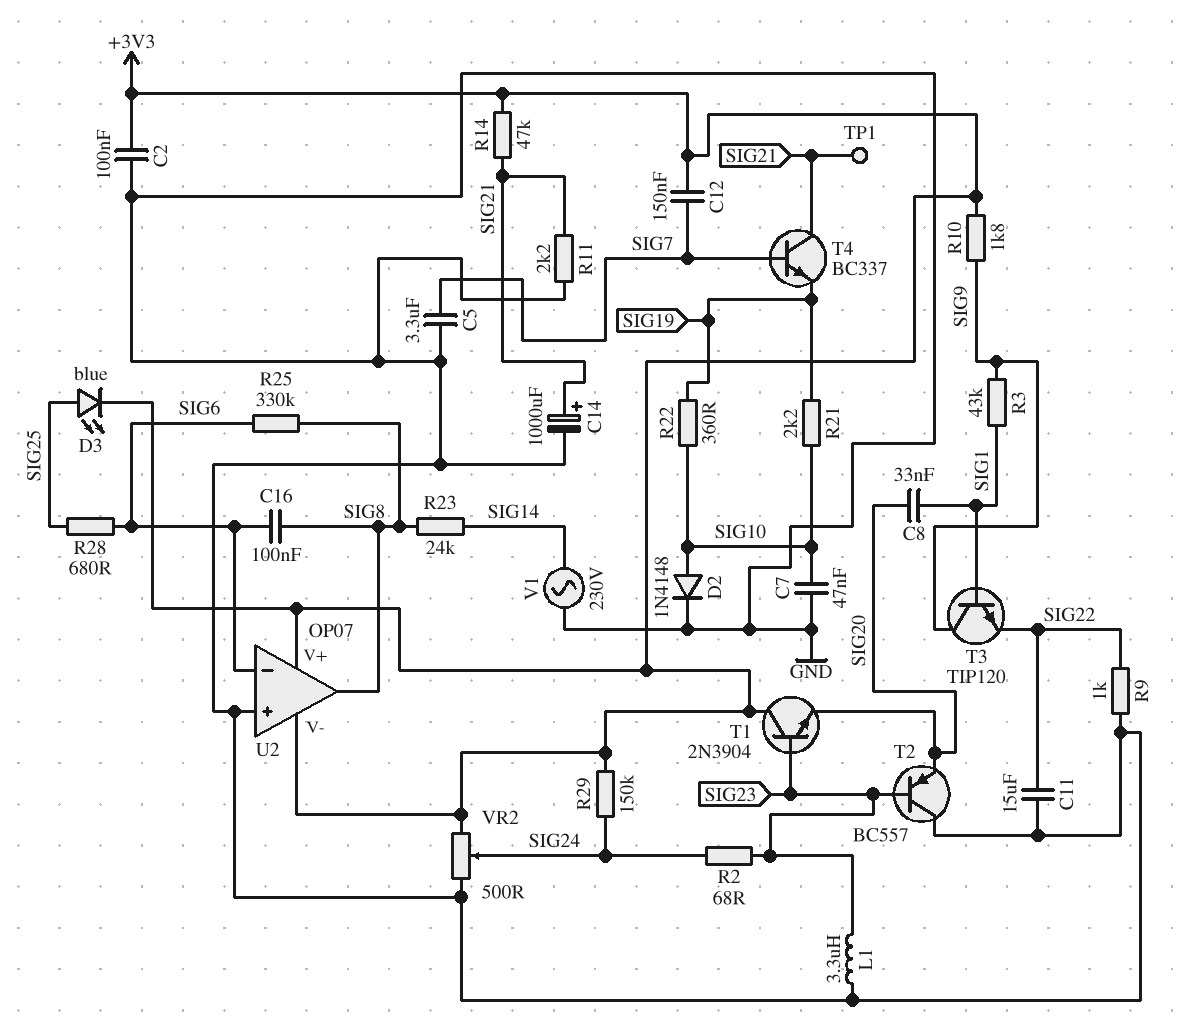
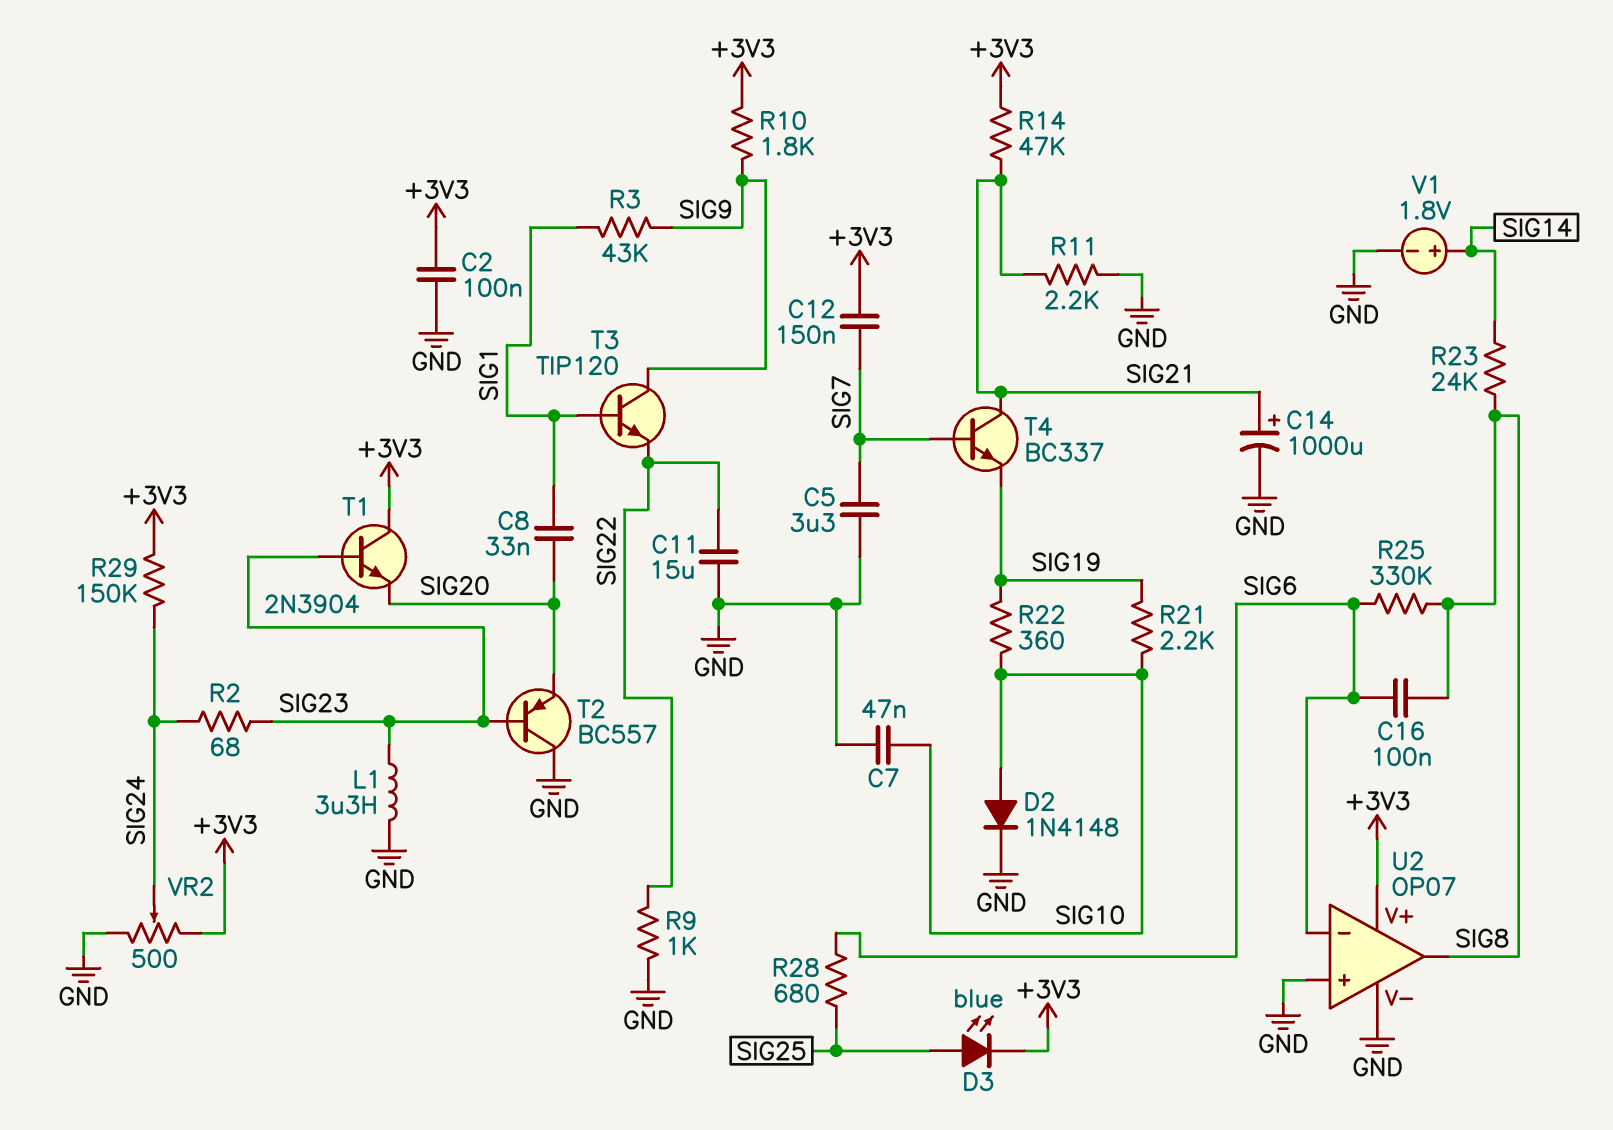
TP1: test point (SIG21) -> none
U2 pin V-: +3V3 -> GND
V1: AC 230V (GND, SIG14) -> 1.8V (plus SIG14, minus GND)

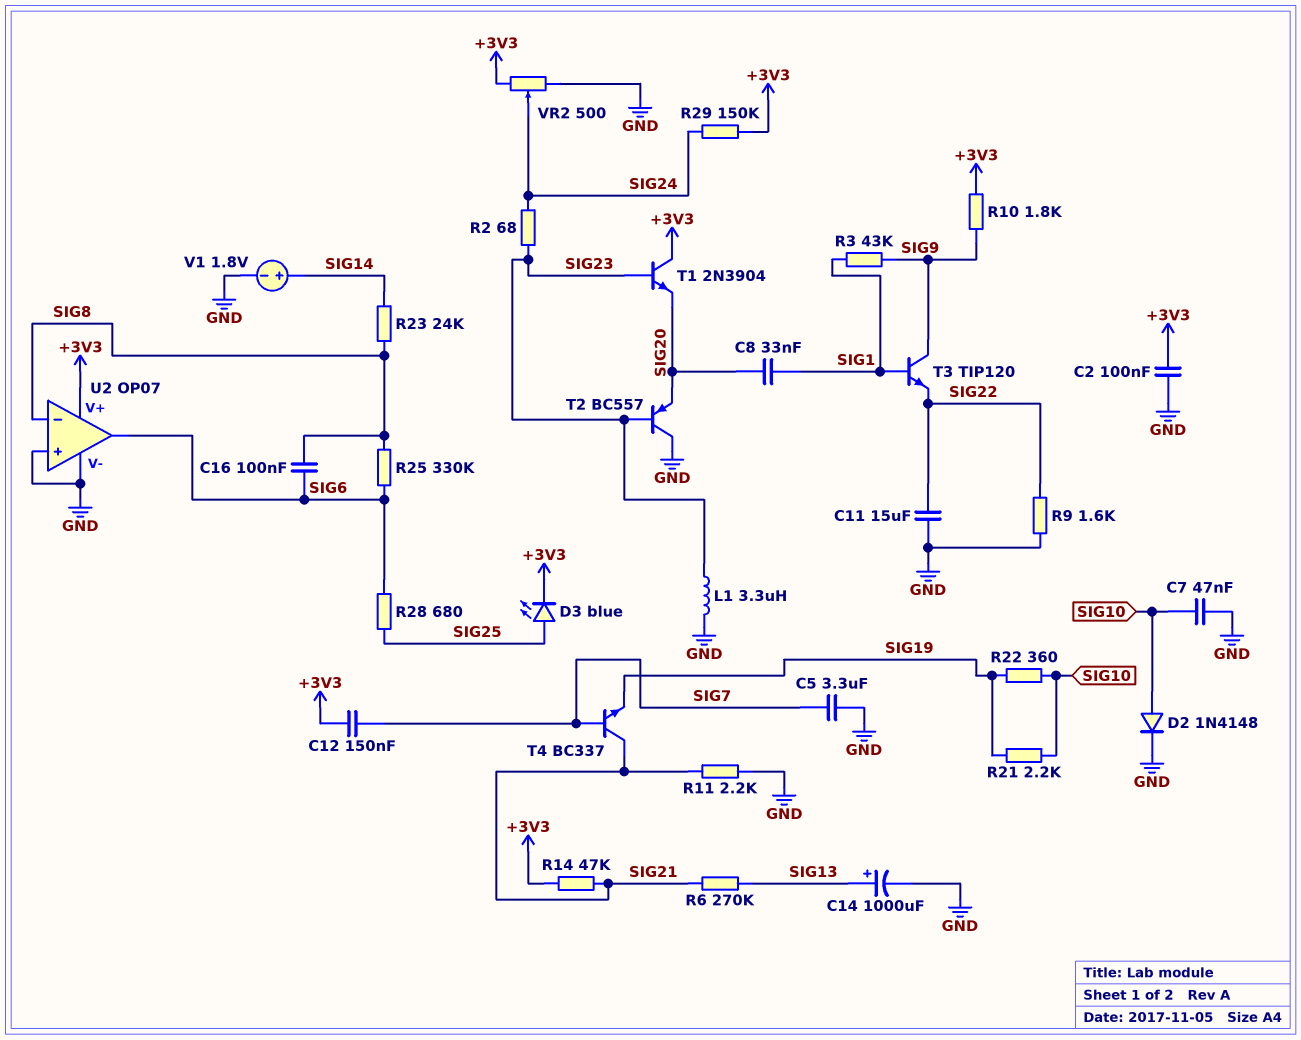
C14: 1000uF (plus SIG21, minus GND) -> 1000uF (plus SIG13, minus GND)
R6: none -> 270k (SIG13, SIG21)
R9: 1k (GND, SIG22) -> 1.6k (GND, SIG22)
U2 pin in-: SIG6 -> SIG8
U2 pin out: SIG8 -> SIG6

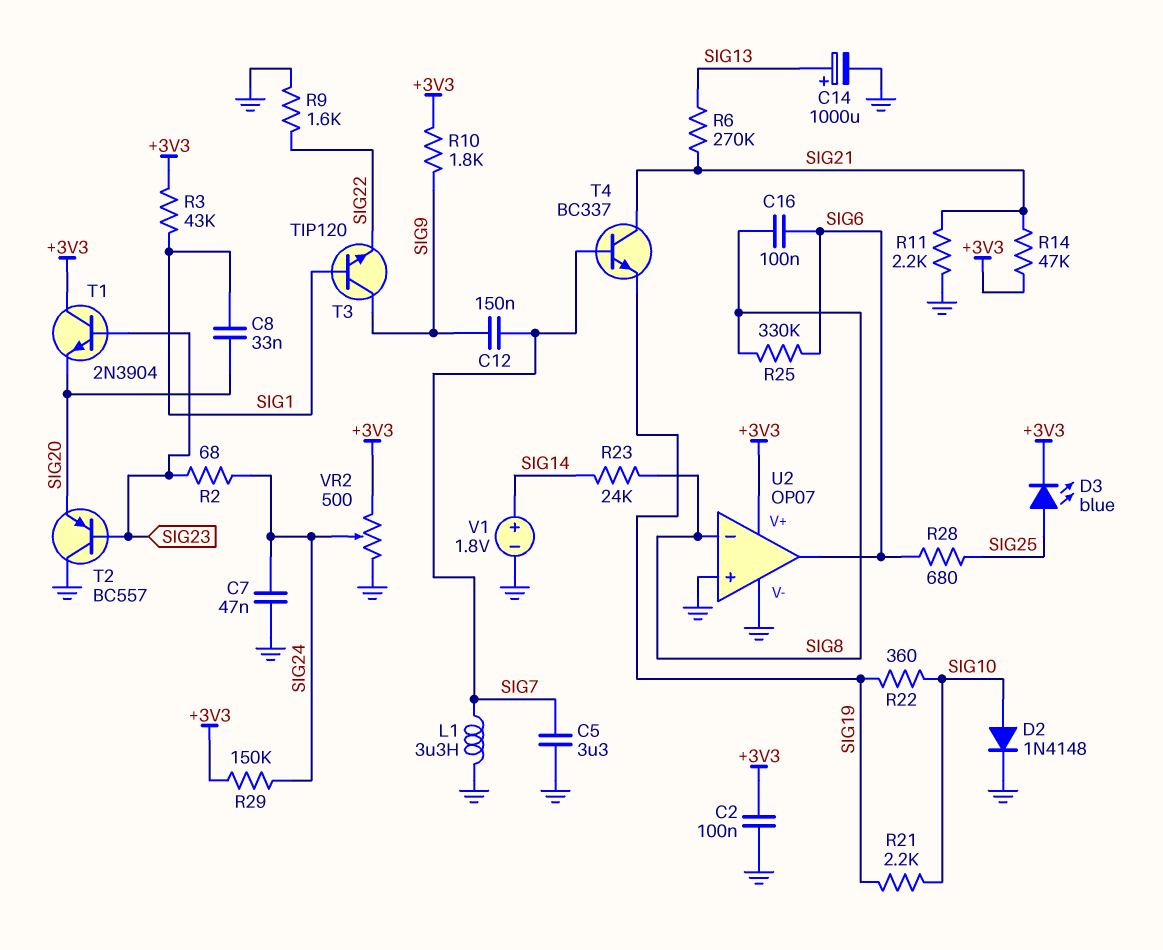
C7: 47nF (GND, SIG10) -> 47nF (GND, SIG24)
C11: 15uF (GND, SIG22) -> none
C12: 150nF (+3V3, SIG7) -> 150nF (SIG7, SIG9)
L1: 3.3uH (GND, SIG23) -> 3.3uH (GND, SIG7)
R3: 43k (SIG1, SIG9) -> 43k (+3V3, SIG1)

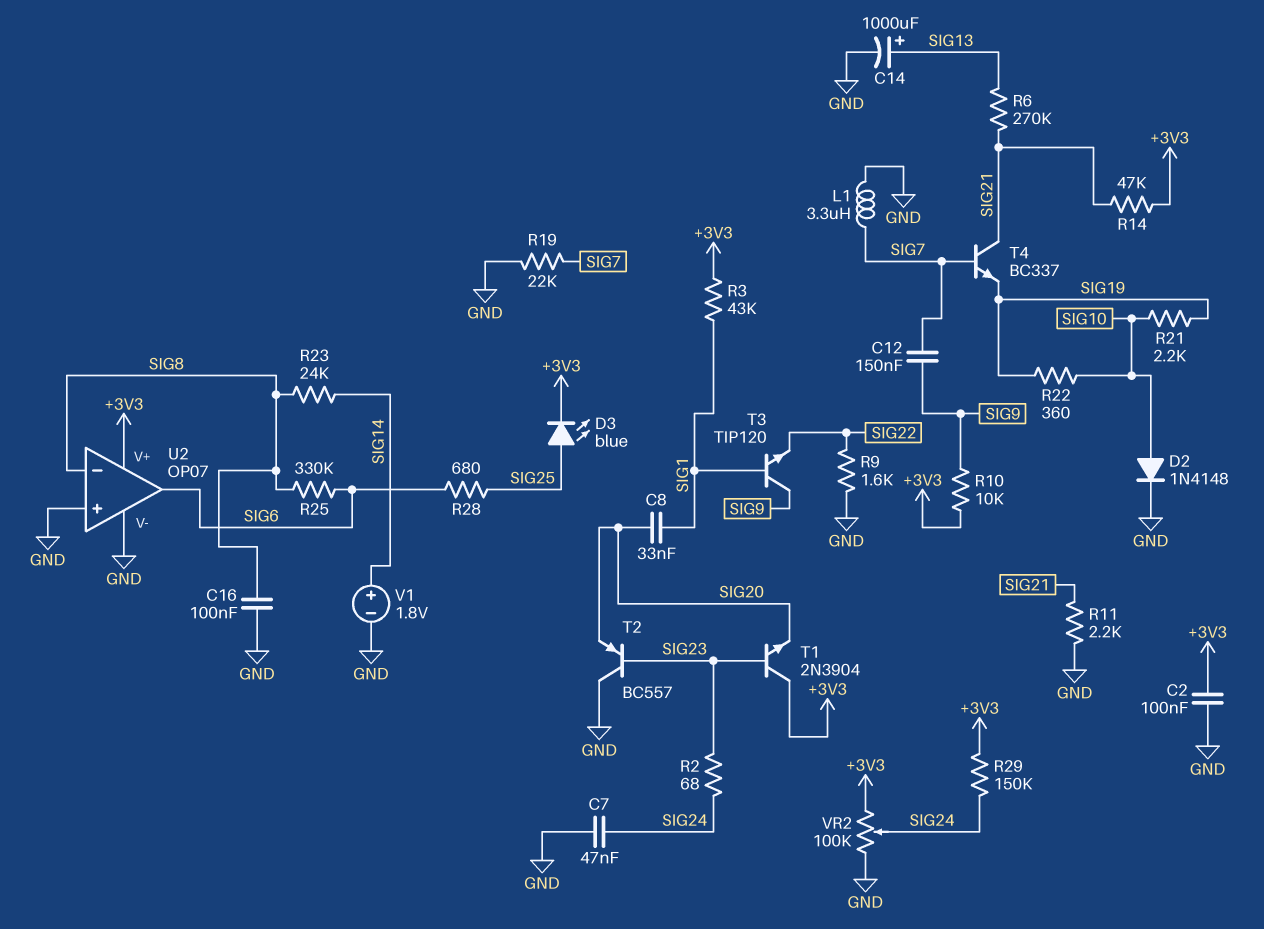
C5: 3.3uF (GND, SIG7) -> none
C16: 100nF (SIG6, SIG8) -> 100nF (GND, SIG8)
R10: 1.8k (+3V3, SIG9) -> 10k (+3V3, SIG9)
R19: none -> 22k (GND, SIG7)
VR2: 500 (+3V3, GND, wiper SIG24) -> 100k (+3V3, GND, wiper SIG24)

